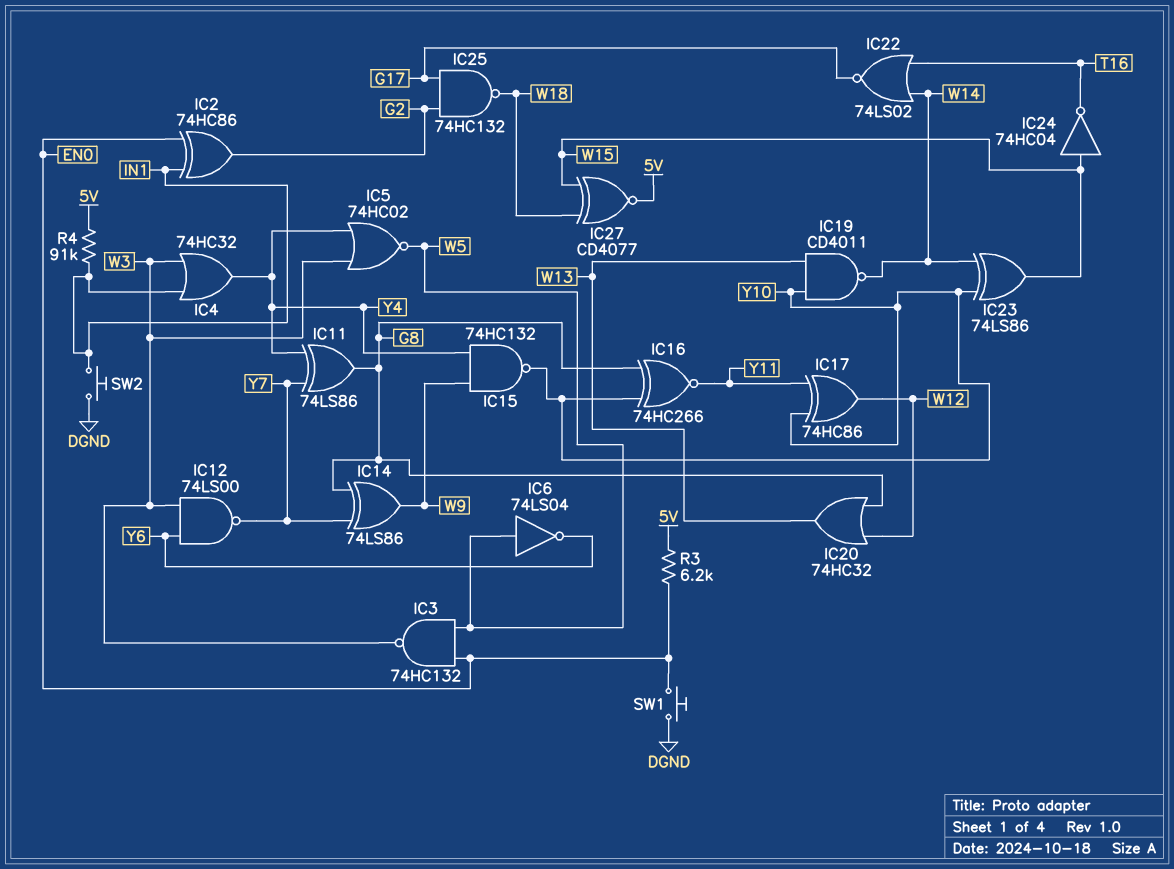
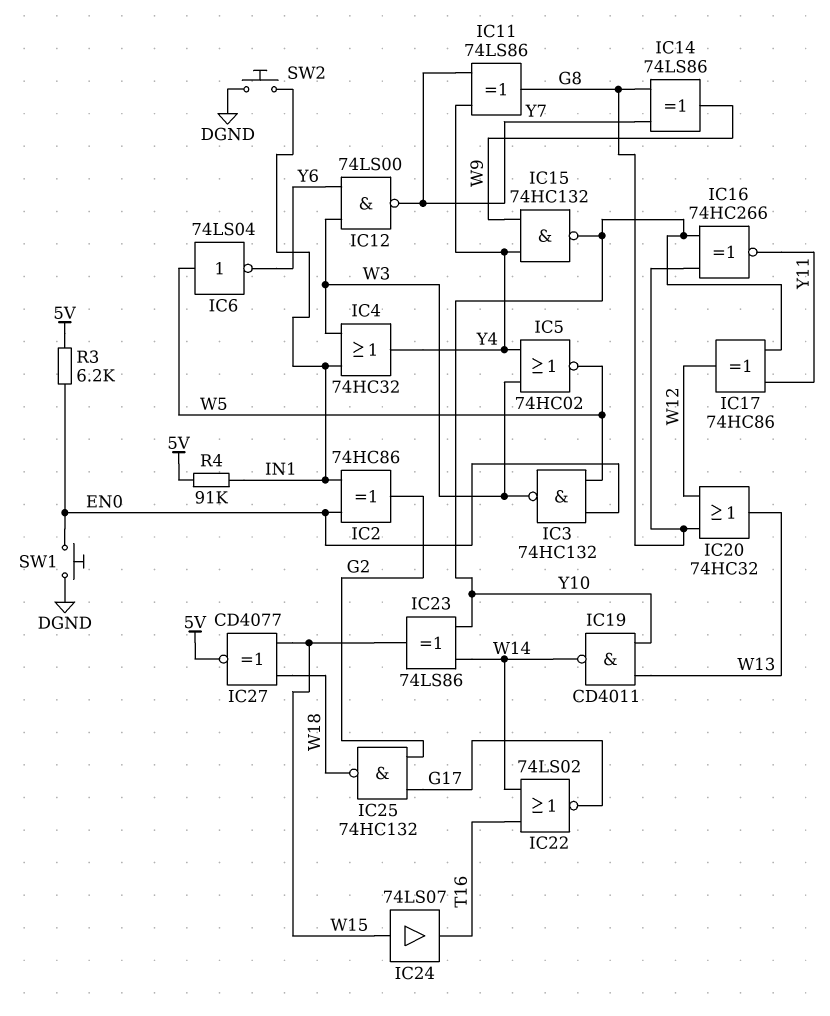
IC24: NOT 74HC04 (in W15, out T16) -> buffer 74LS07 (in W15, out T16)

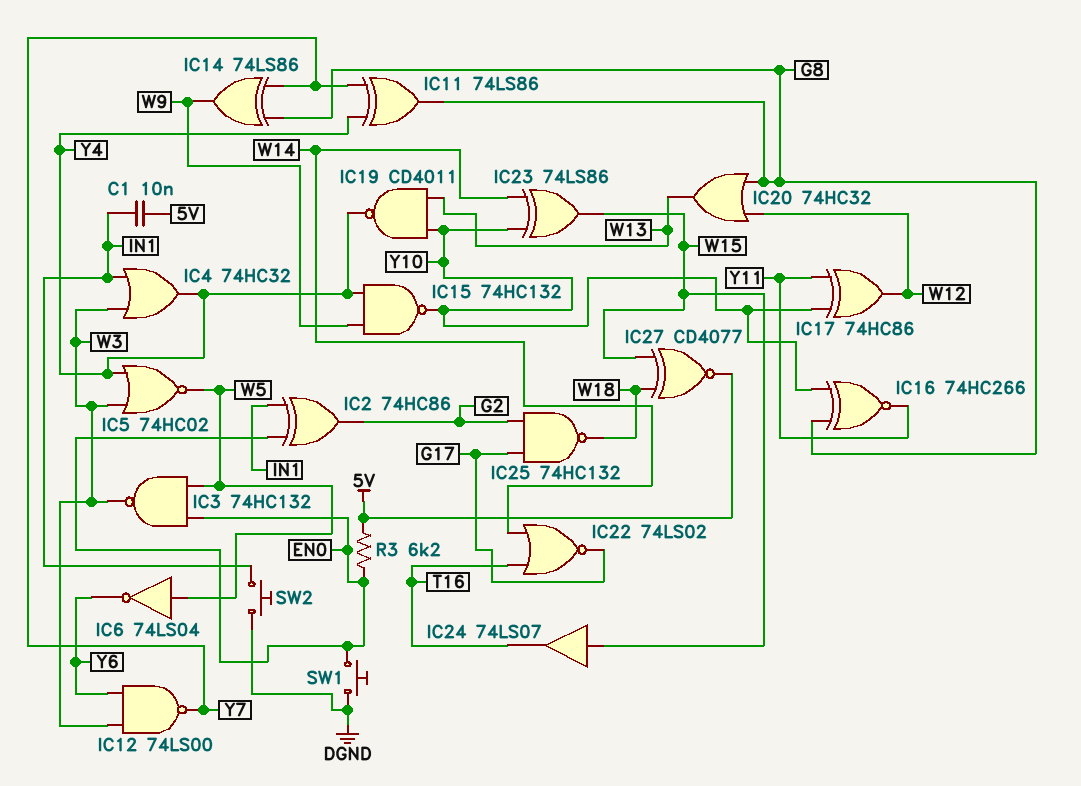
C1: none -> 10nF (5V, IN1)
IC19: NAND CD4011 (in W13, in Y10, out W14) -> NAND CD4011 (in W13, in Y10, out Y4)
R4: 91k (5V, IN1) -> none

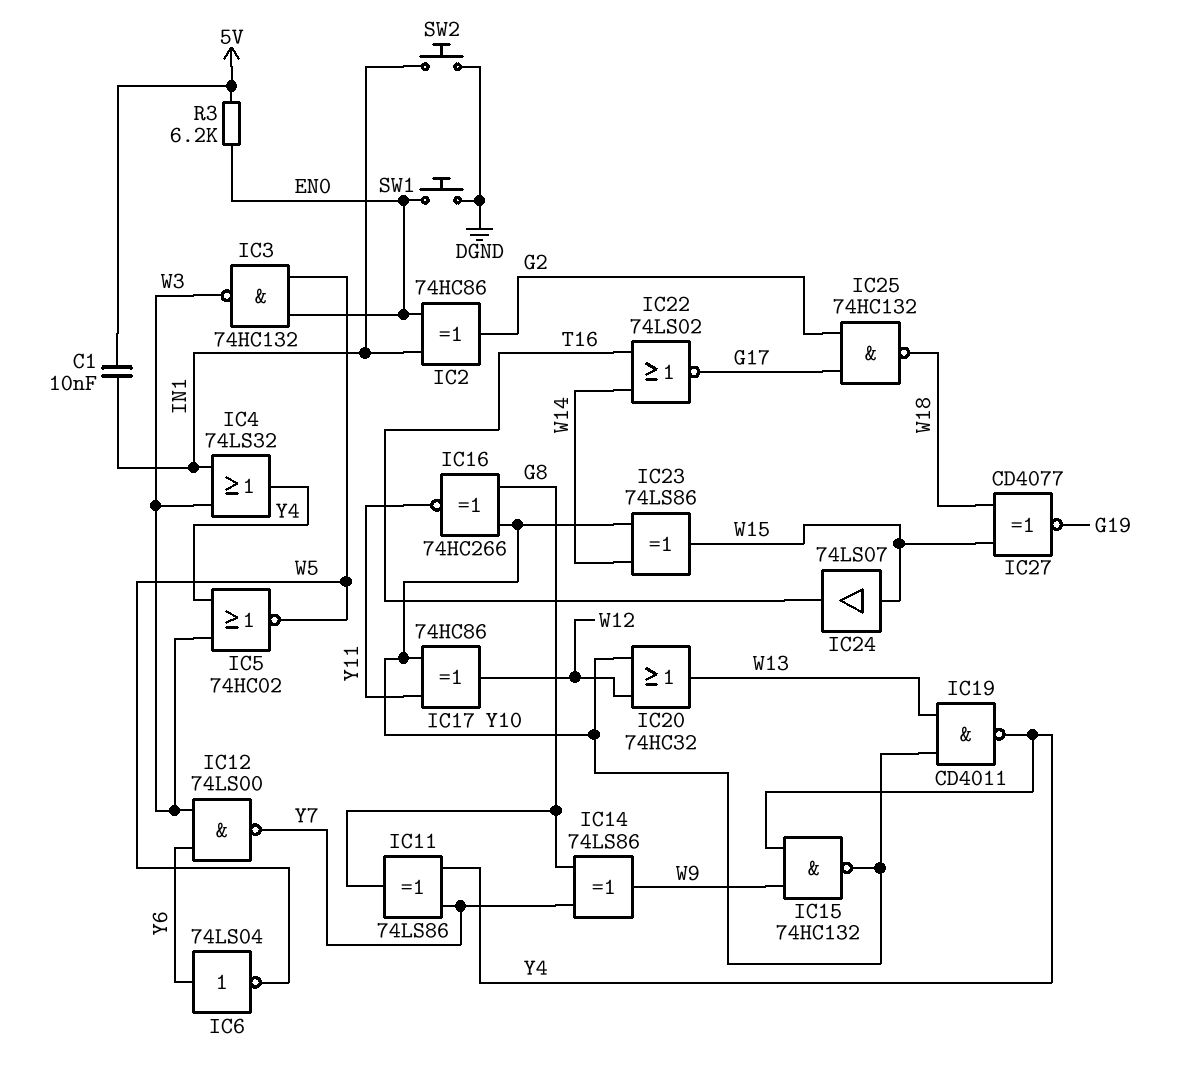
IC4: OR 74HC32 (in IN1, in W3, out Y4) -> OR 74LS32 (in IN1, in W3, out Y4)
IC6: NOT 74LS04 (in W5, out Y6) -> NOT 74LS04 (in Y6, out W5)
IC20: OR 74HC32 (in G8, in W12, out W13) -> OR 74HC32 (in W12, in Y10, out W13)
IC27: XNOR CD4077 (in W15, in W18, out 5V) -> XNOR CD4077 (in W15, in W18, out G19)

